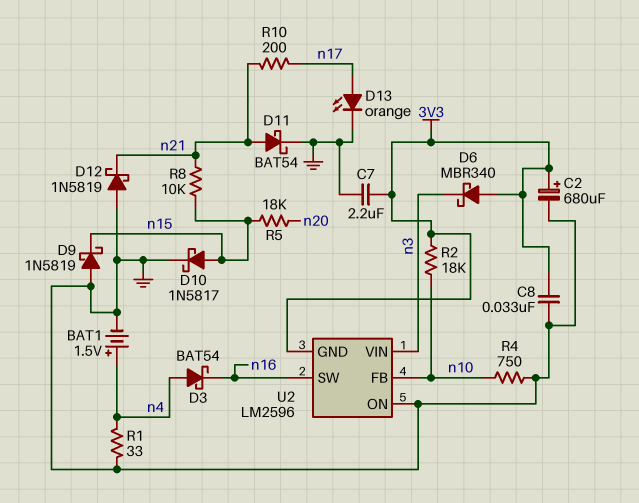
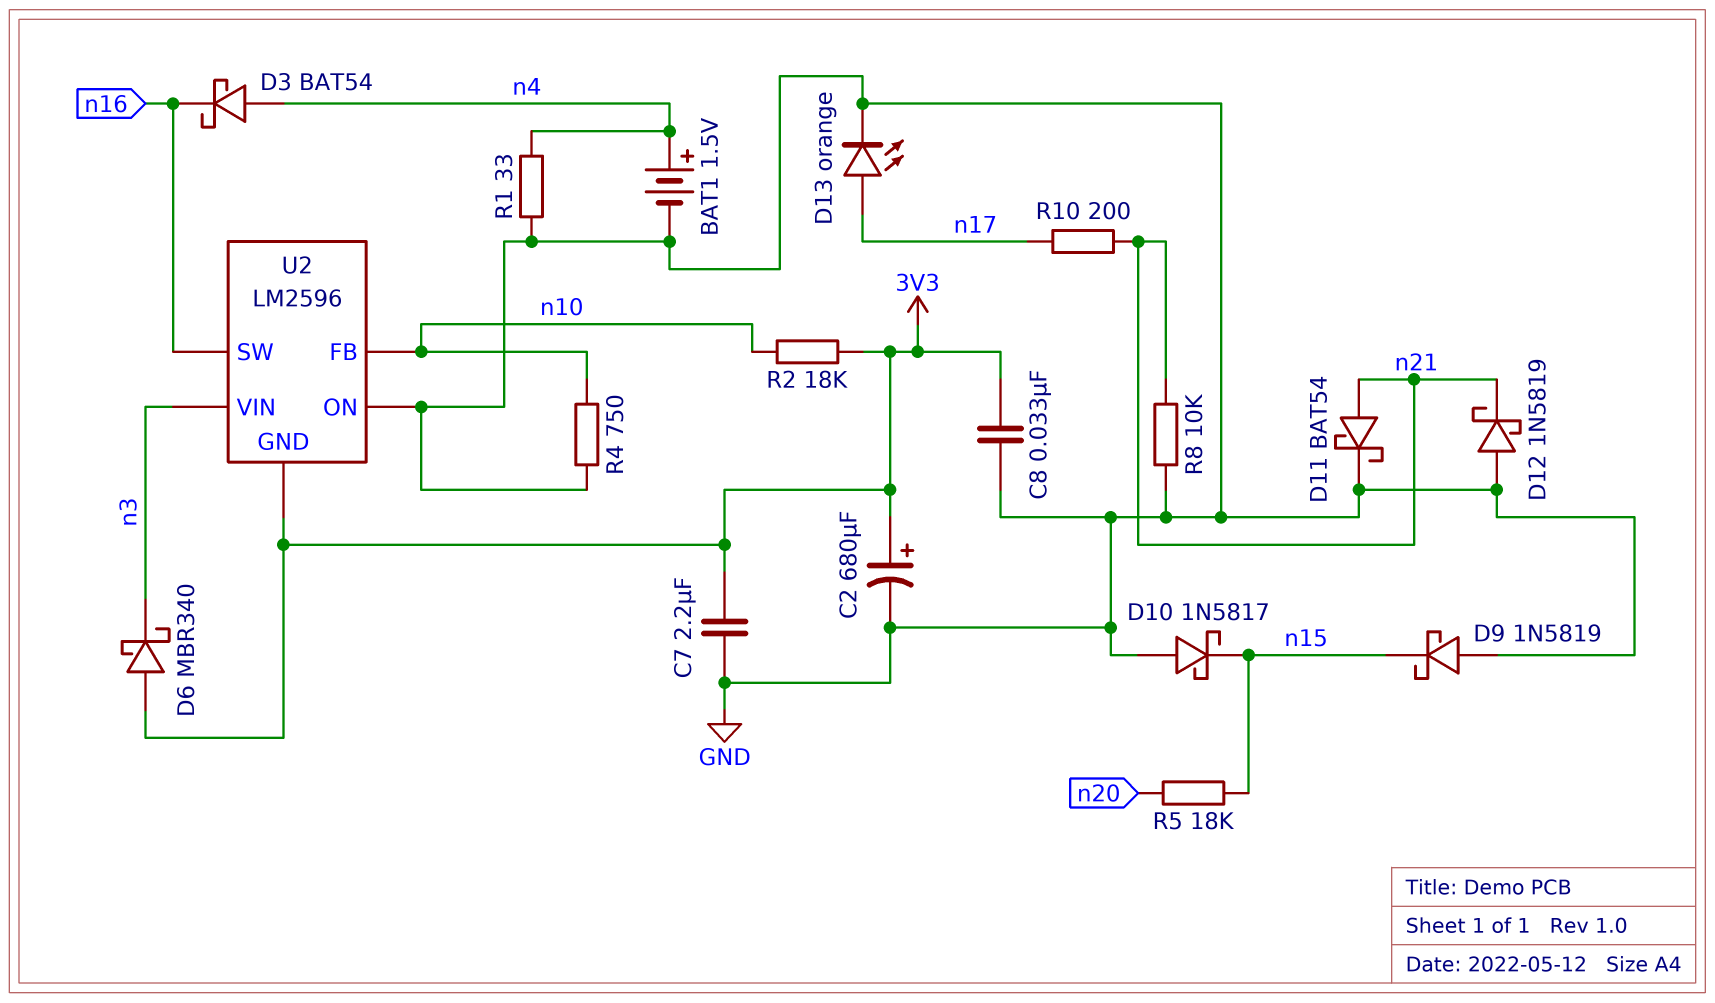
D10: schottky 1N5817 (A n15, K GND) -> schottky 1N5817 (A GND, K n15)
R8: 10k (n15, n21) -> 10k (GND, n21)

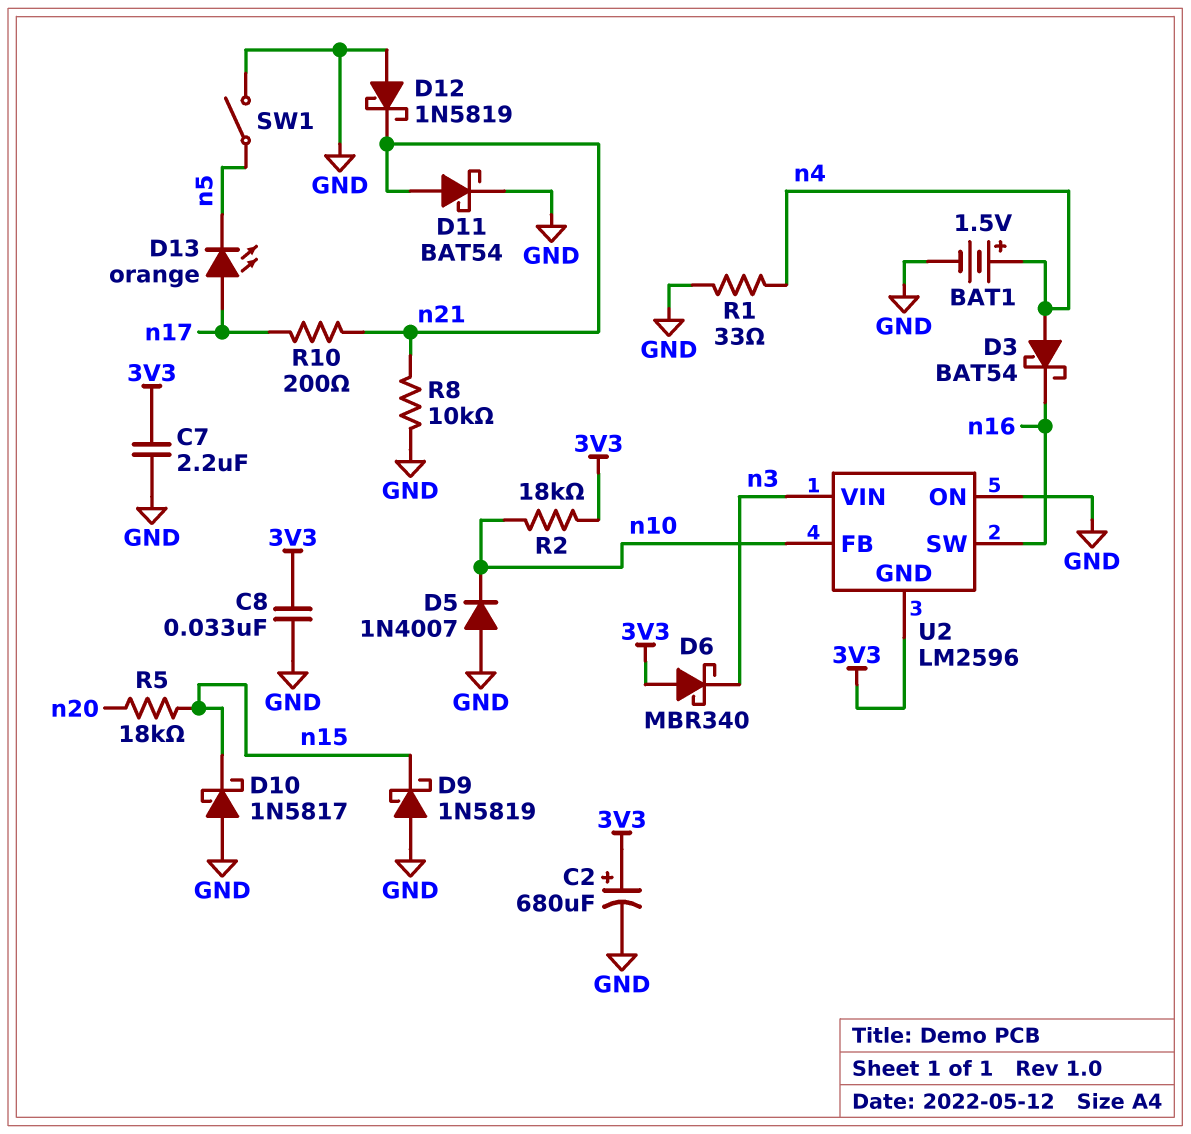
D5: none -> diode 1N4007 (A GND, K n10)
D13: LED orange (A n17, K GND) -> LED orange (A n17, K n5)
R4: 750 (GND, n10) -> none
SW1: none -> switch (GND, n5)

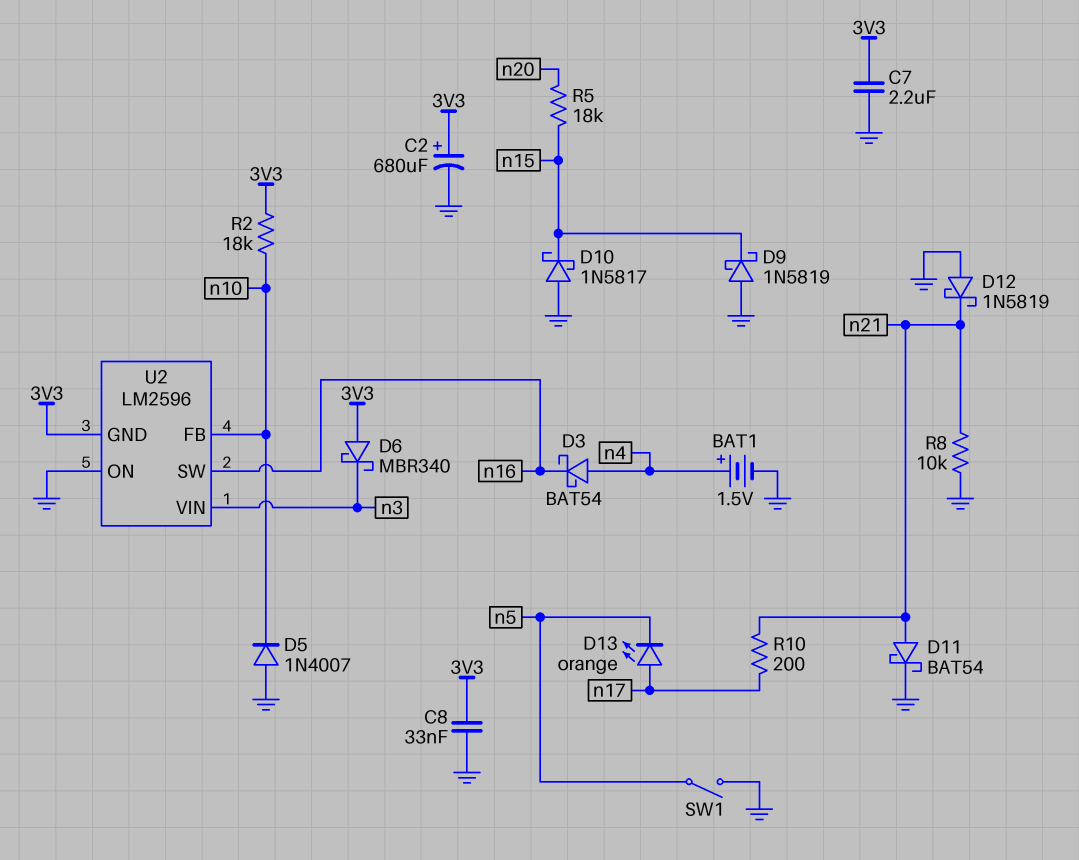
R1: 33 (GND, n4) -> none

